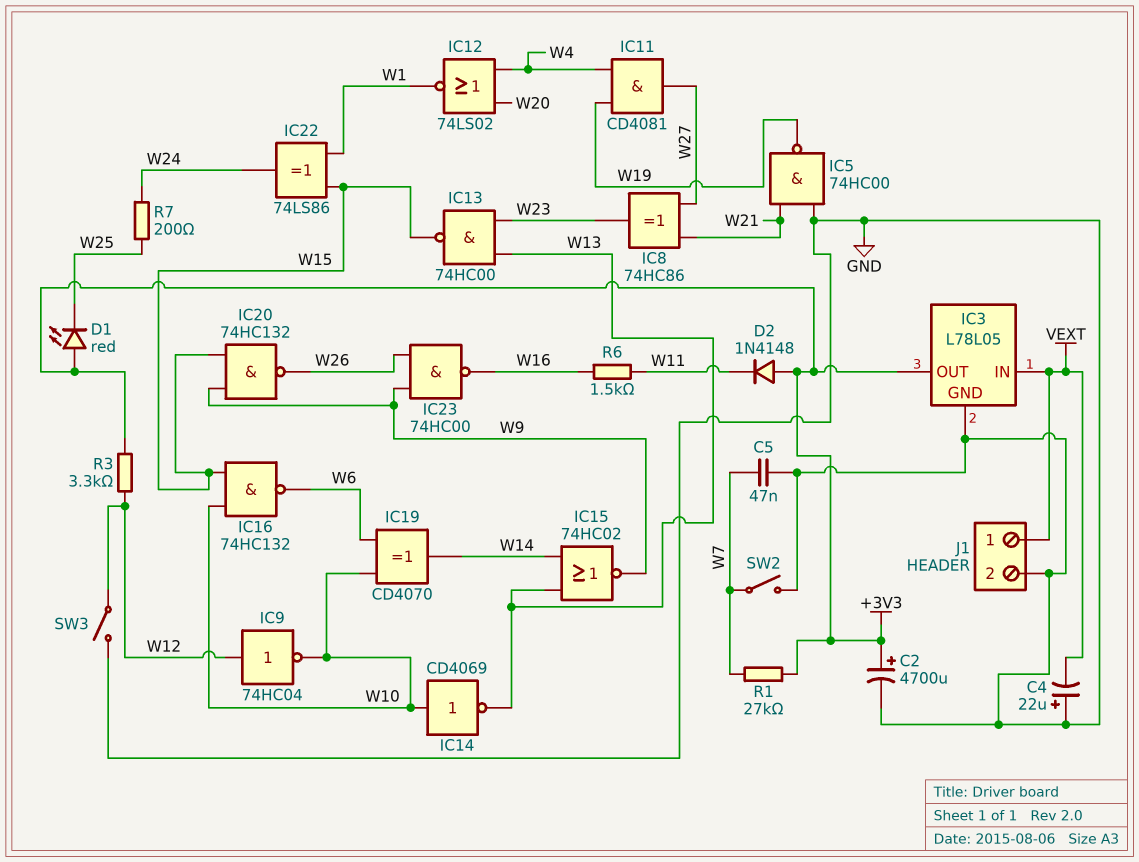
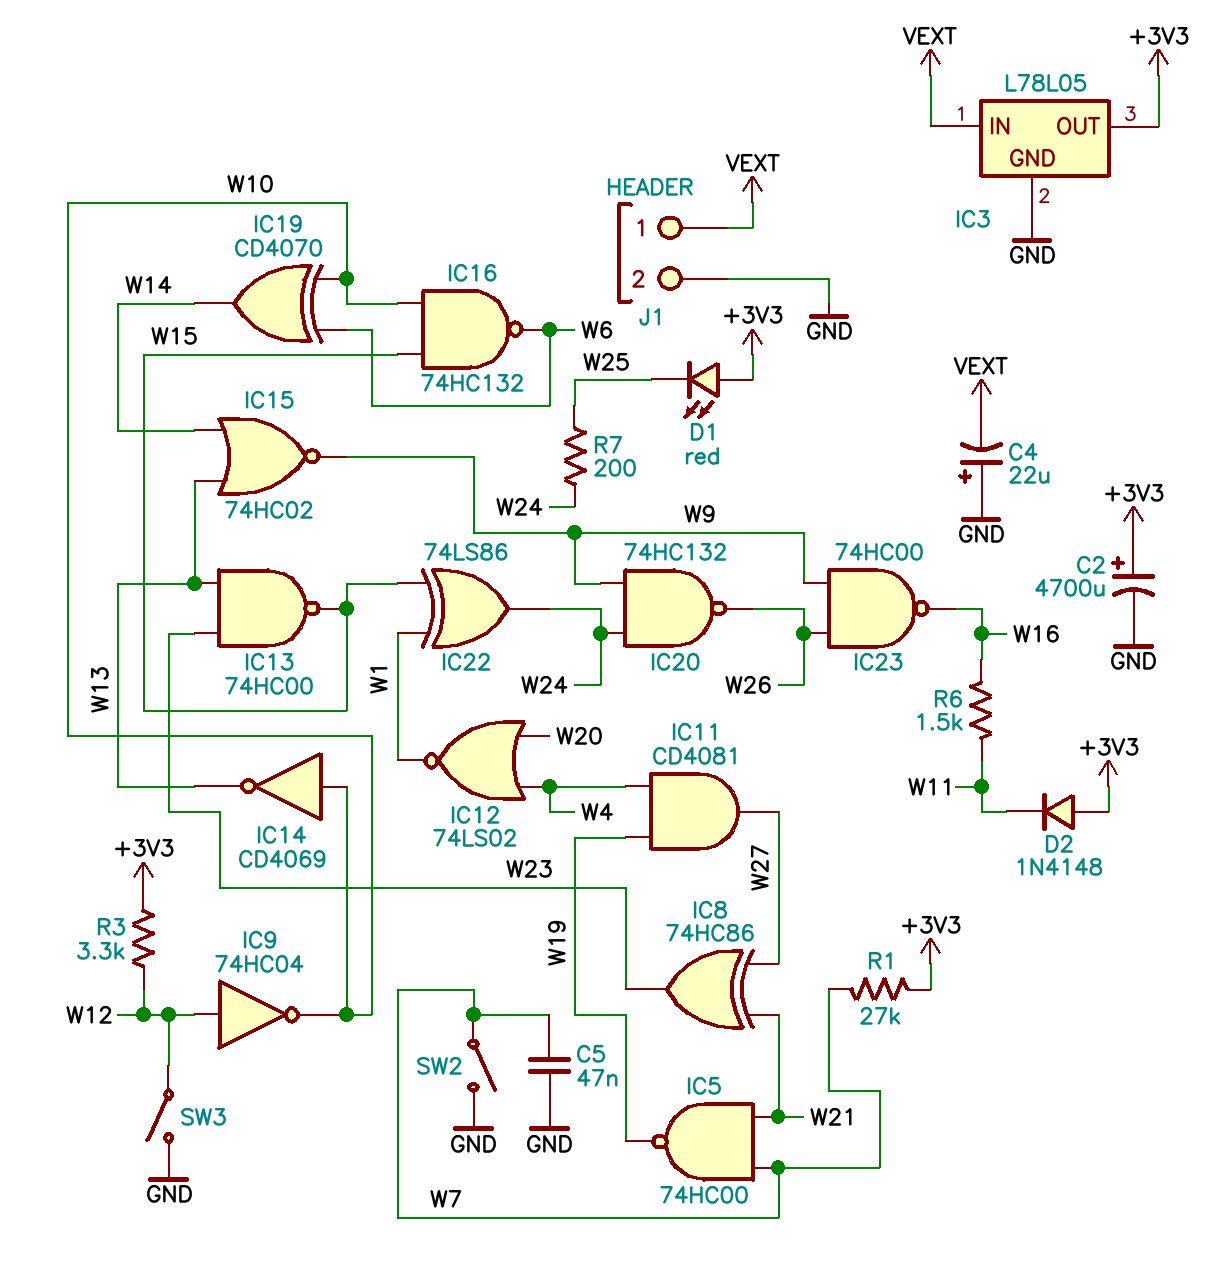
IC5: NAND 74HC00 (in GND, in W21, out W19) -> NAND 74HC00 (in W7, in W21, out W19)
IC20: NAND 74HC132 (in W9, in W15, out W26) -> NAND 74HC132 (in W9, in W24, out W26)

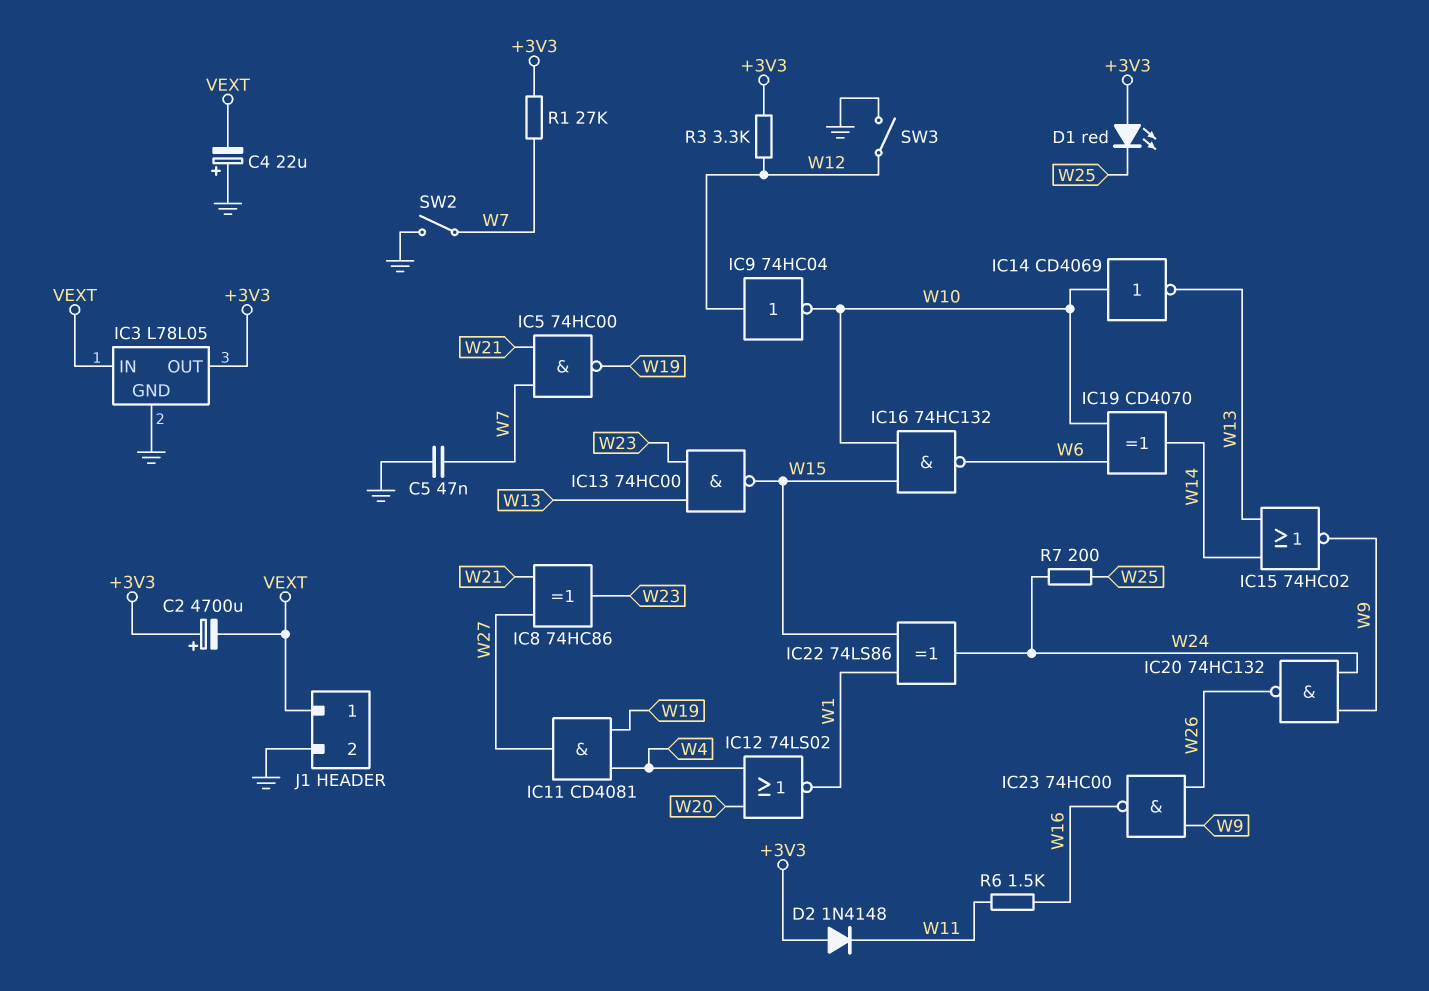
C2: 4700uF (plus +3V3, minus GND) -> 4700uF (plus +3V3, minus VEXT)

